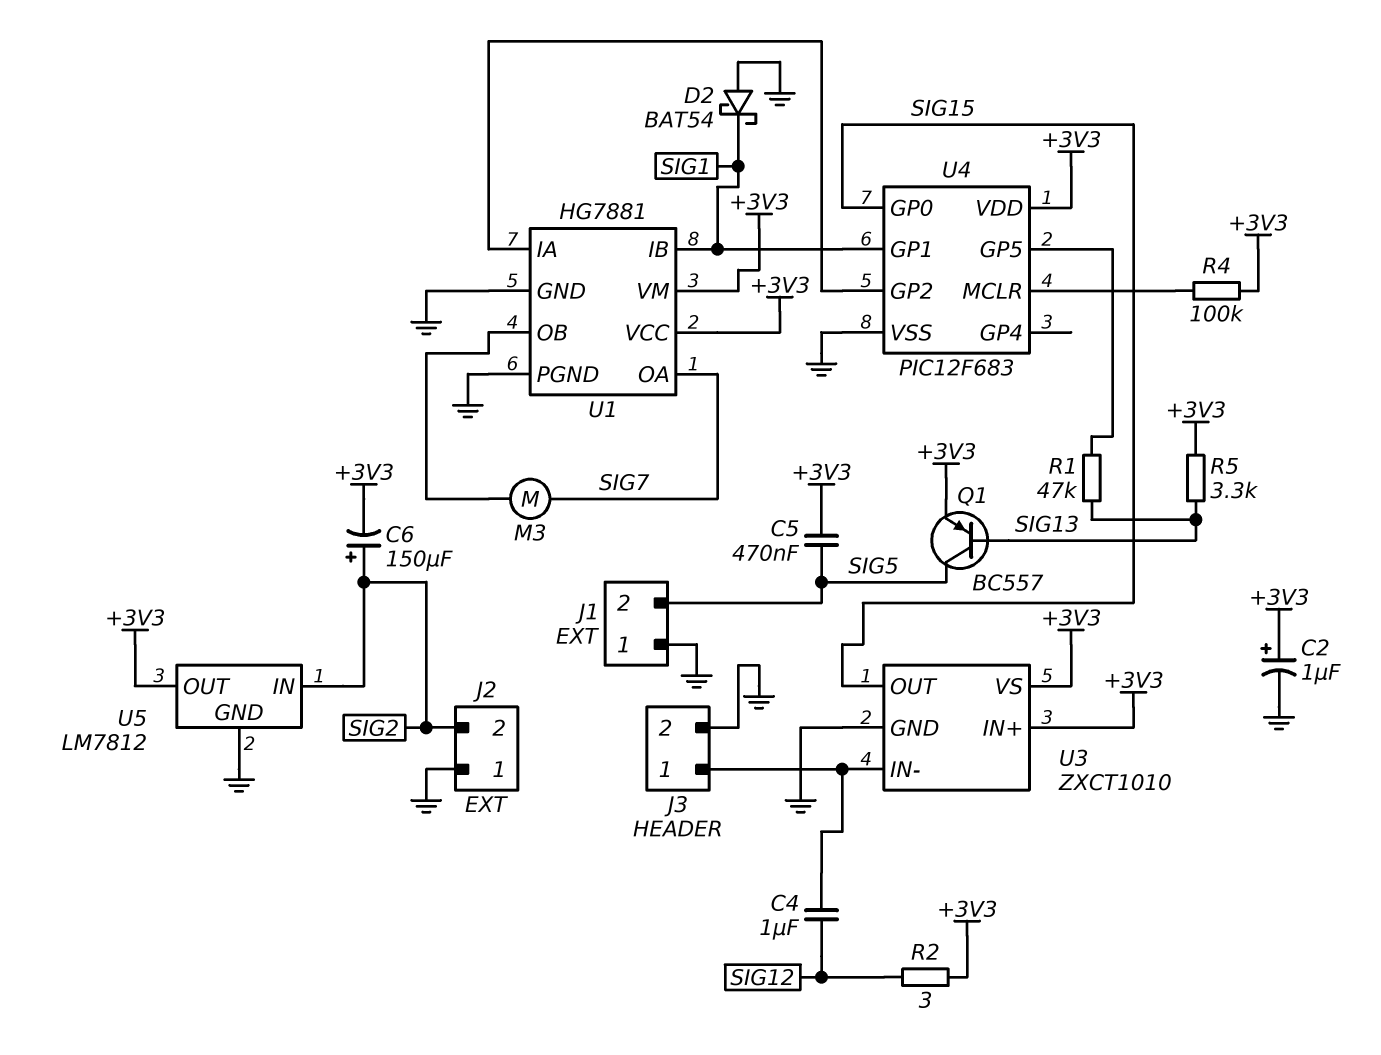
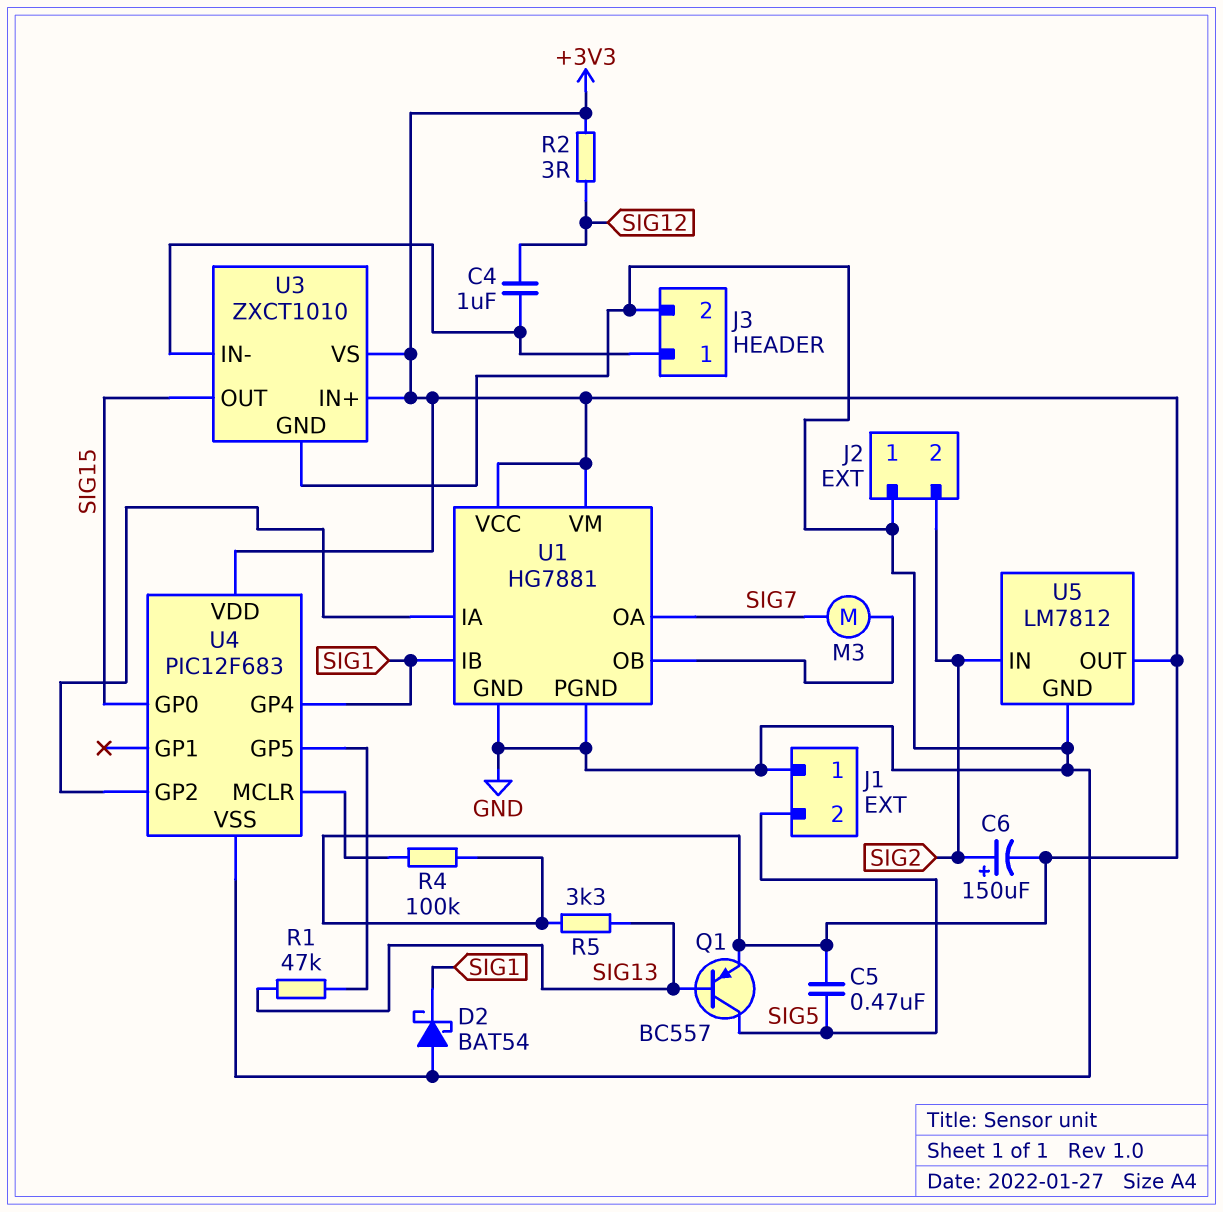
C2: 1uF (plus +3V3, minus GND) -> none
U4 pin GP1: SIG1 -> none
U4 pin GP4: none -> SIG1

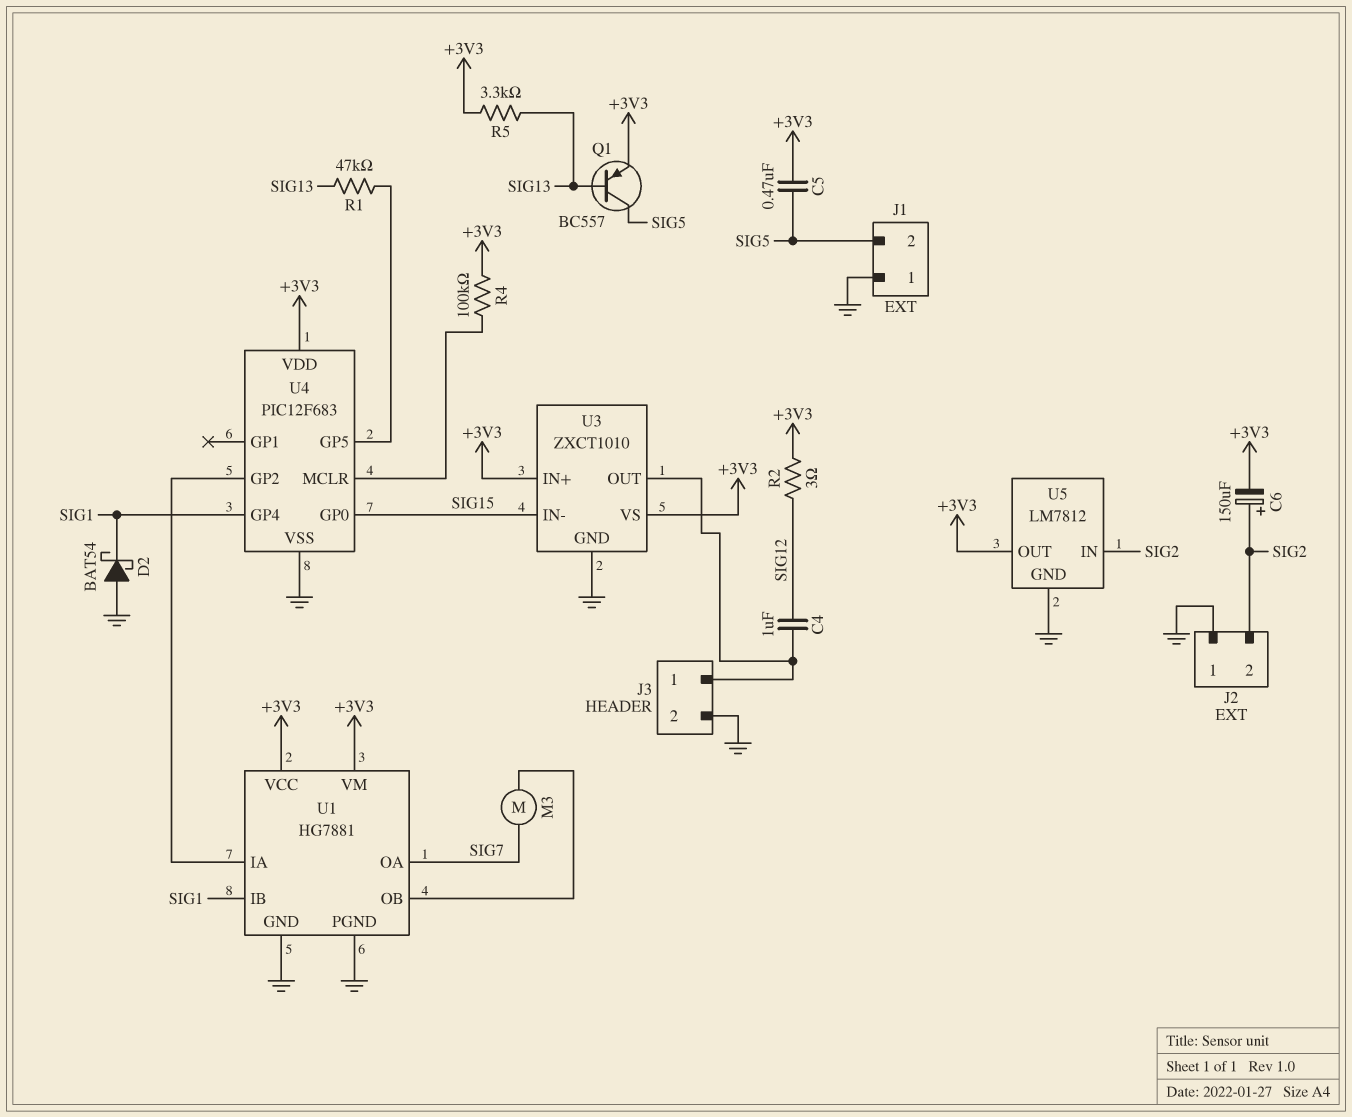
U3 pin IN-: J3/1 -> SIG15
U3 pin OUT: SIG15 -> J3/1

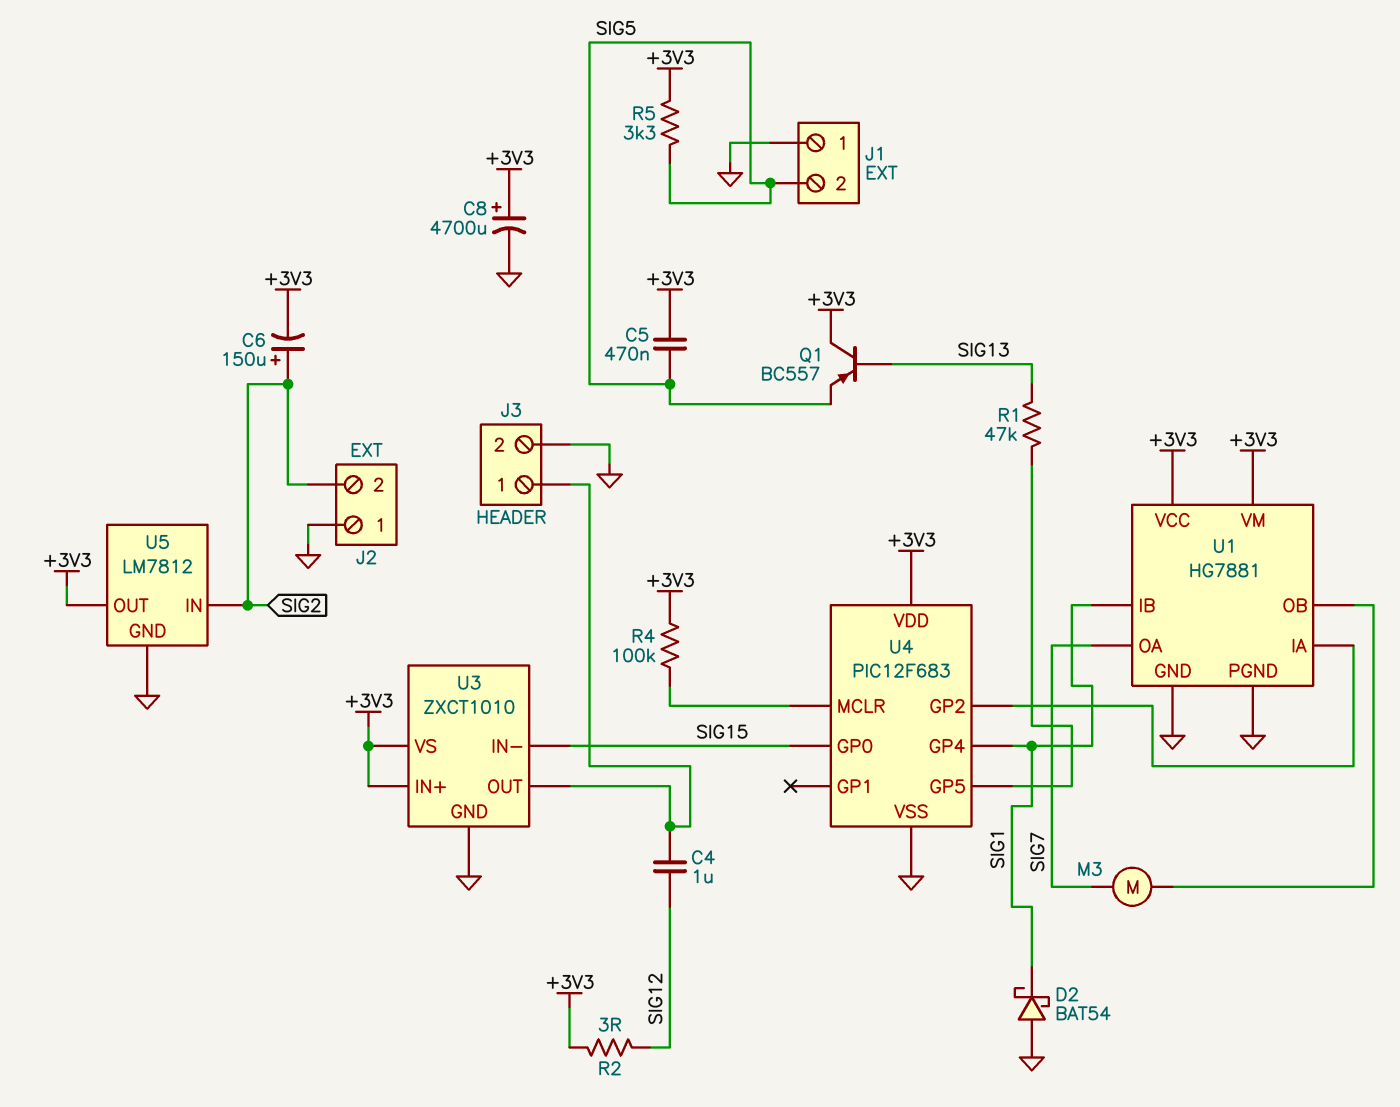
C8: none -> 4700uF (plus +3V3, minus GND)
Q1: PNP BC557 (B SIG13, C SIG5, E +3V3) -> PNP BC557 (B SIG13, C +3V3, E SIG5)
R5: 3.3k (+3V3, SIG13) -> 3.3k (+3V3, SIG5)

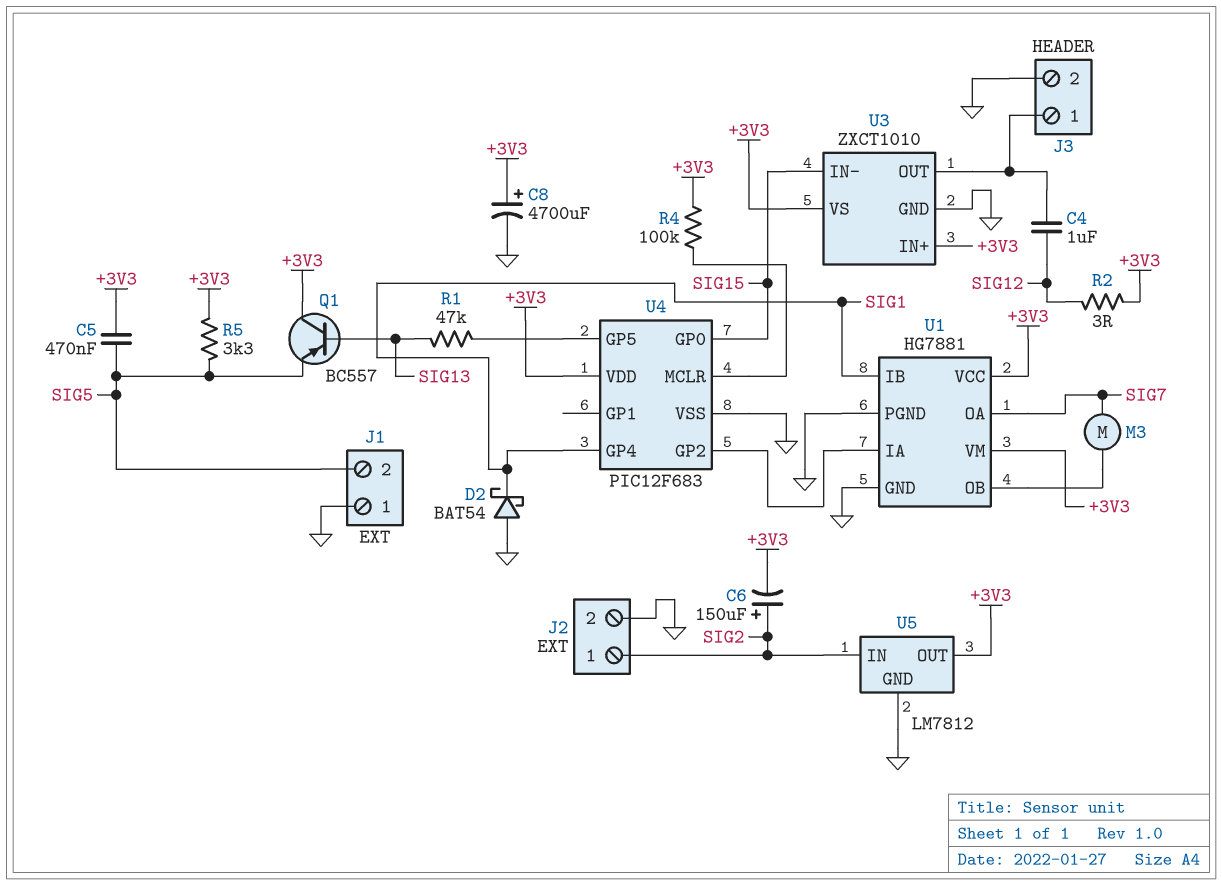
J2 pin 1: GND -> SIG2
J2 pin 2: SIG2 -> GND

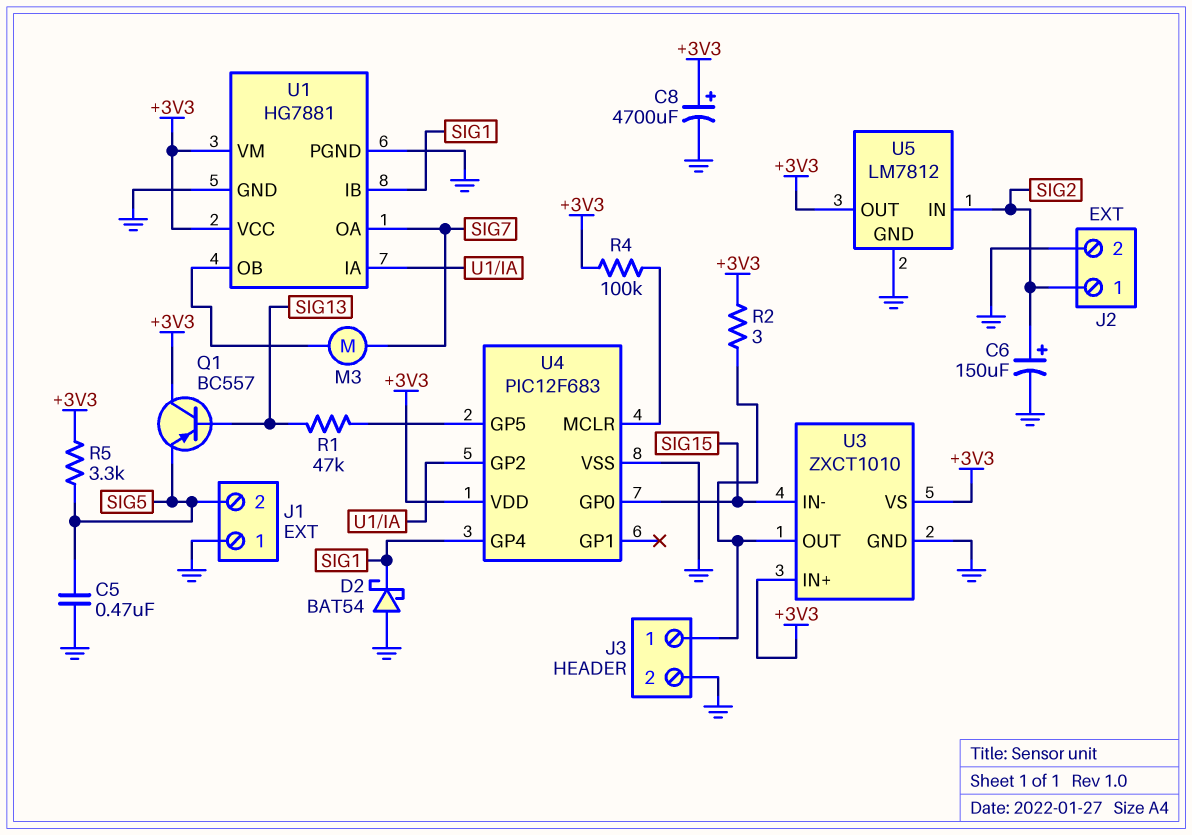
C4: 1uF (J3/1, SIG12) -> none
C5: 470nF (+3V3, SIG5) -> 470nF (GND, SIG5)
C6: 150uF (plus SIG2, minus +3V3) -> 150uF (plus SIG2, minus GND)
R2: 3 (+3V3, SIG12) -> 3 (+3V3, J3/1)

